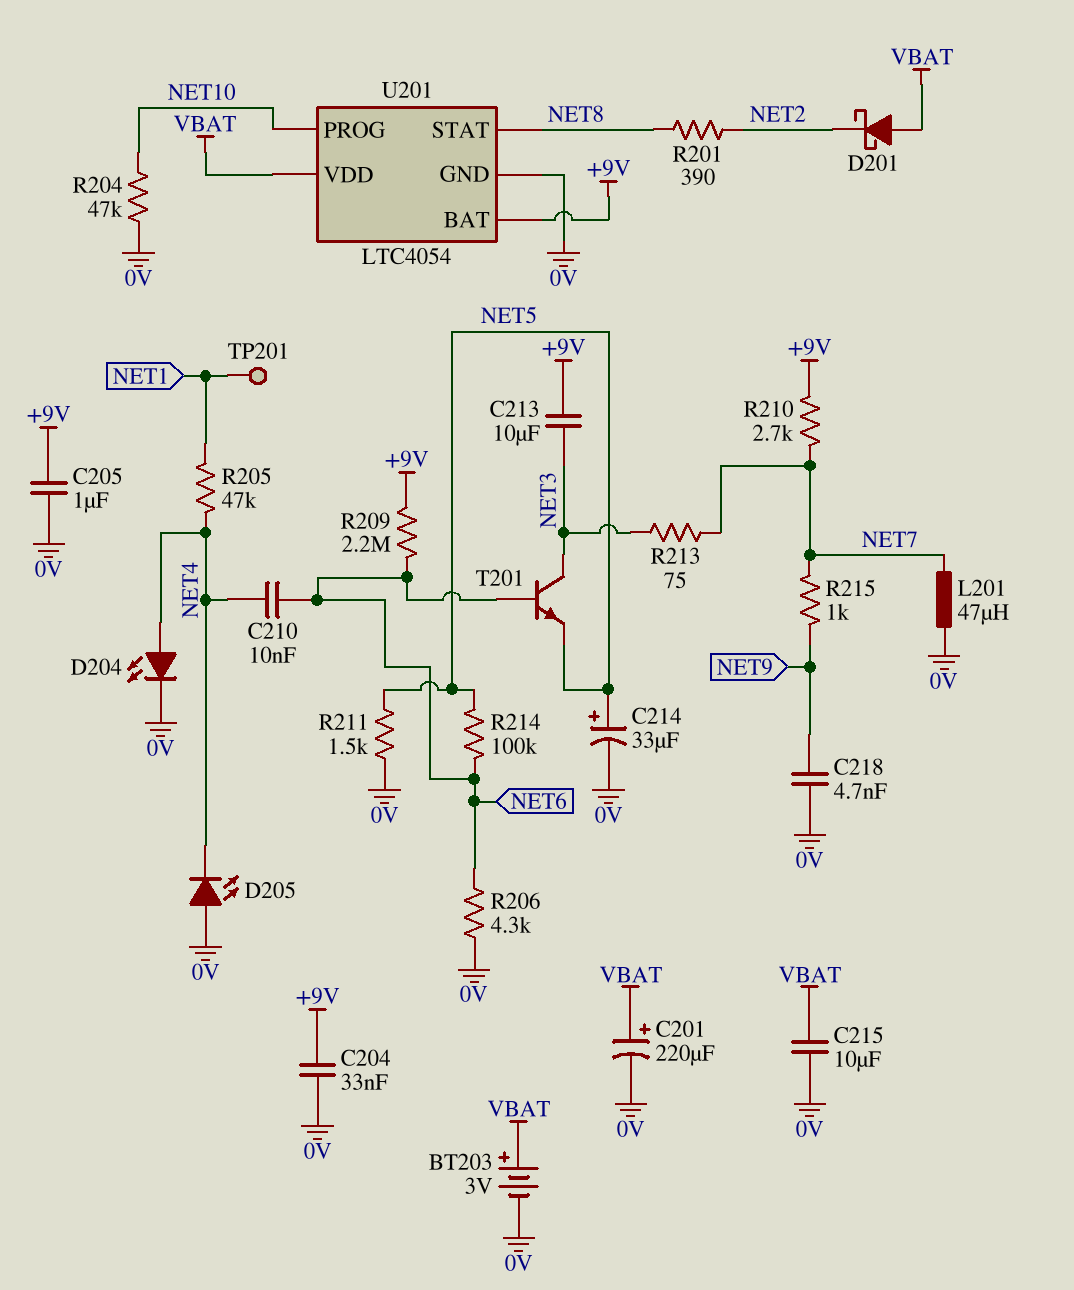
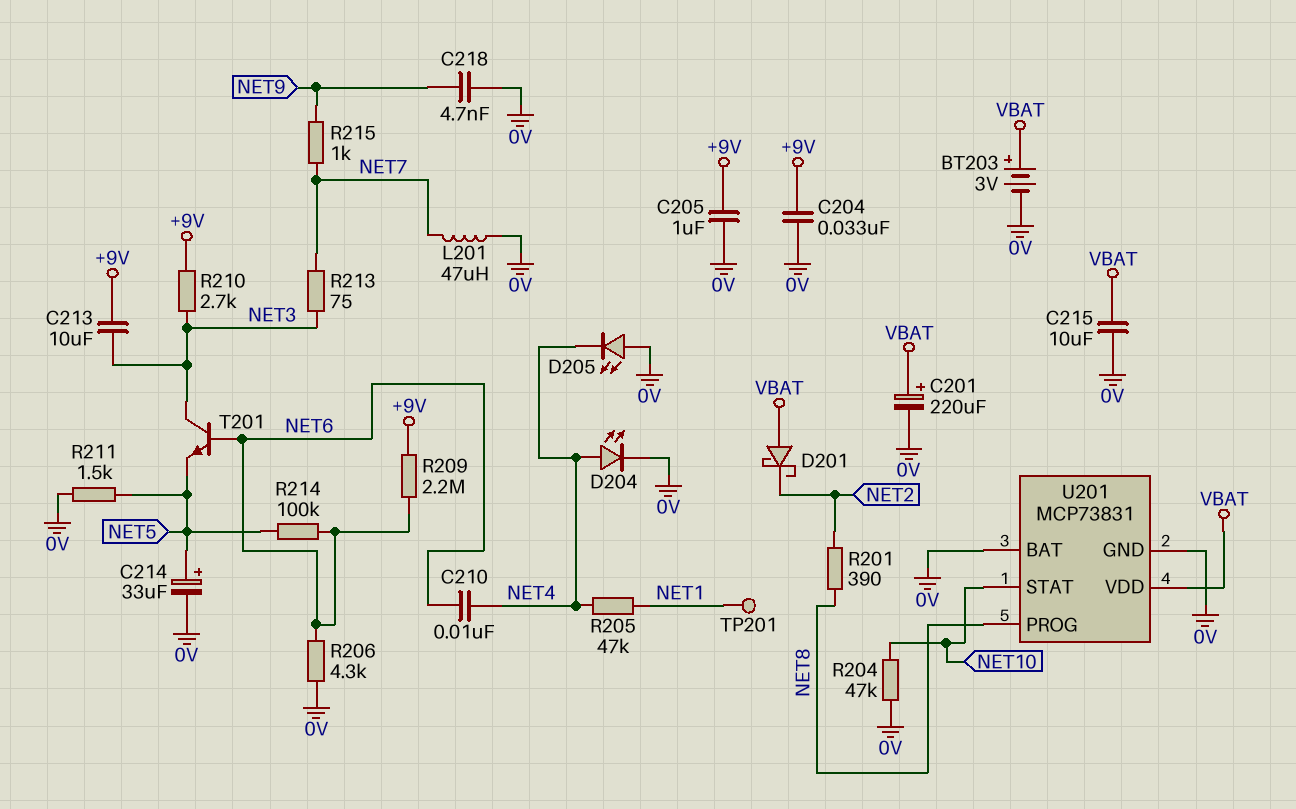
R210: 2.7k (+9V, NET7) -> 2.7k (+9V, NET3)
U201: LTC4054 -> MCP73831
U201 pin BAT: +9V -> 0V
U201 pin PROG: NET10 -> NET8
U201 pin STAT: NET8 -> NET10

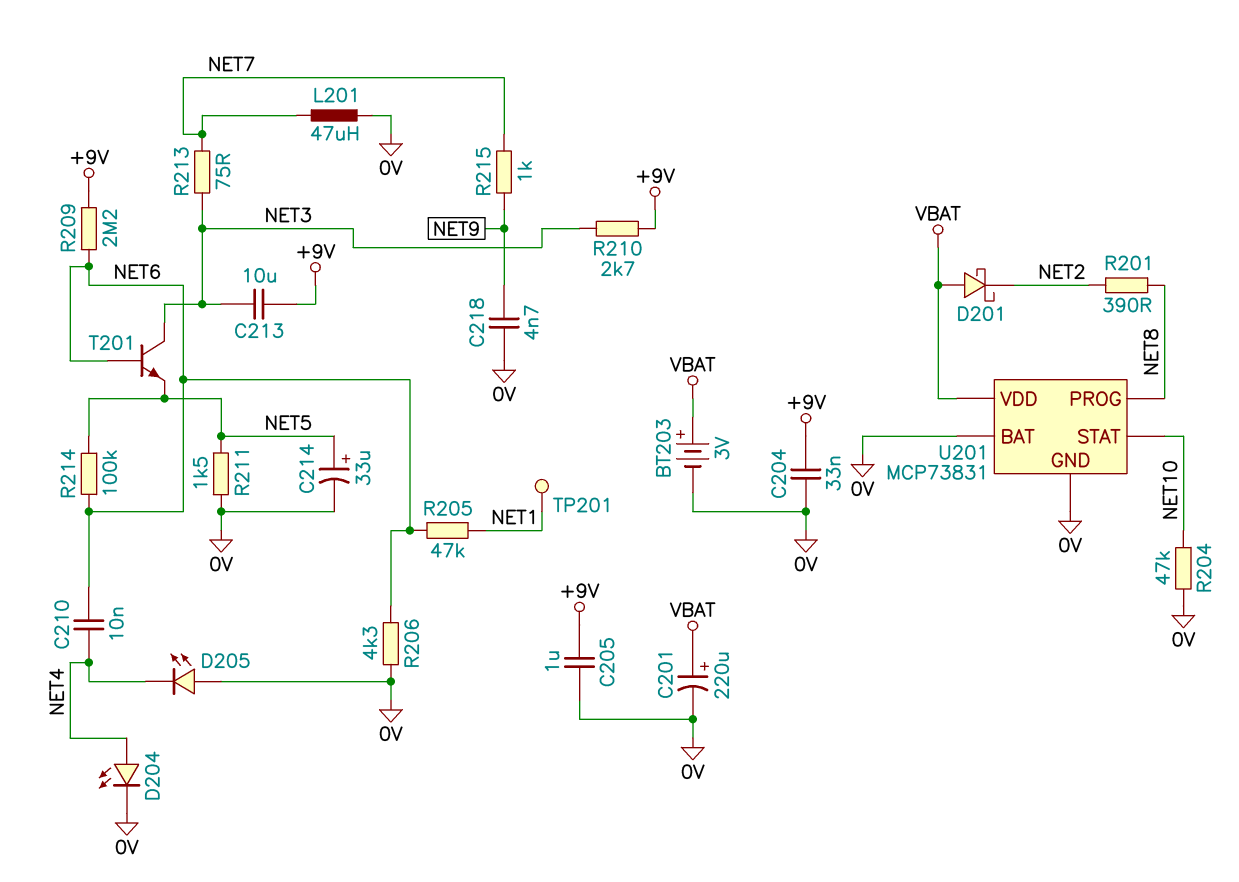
C215: 10uF (0V, VBAT) -> none
R205: 47k (NET1, NET4) -> 47k (NET1, NET6)

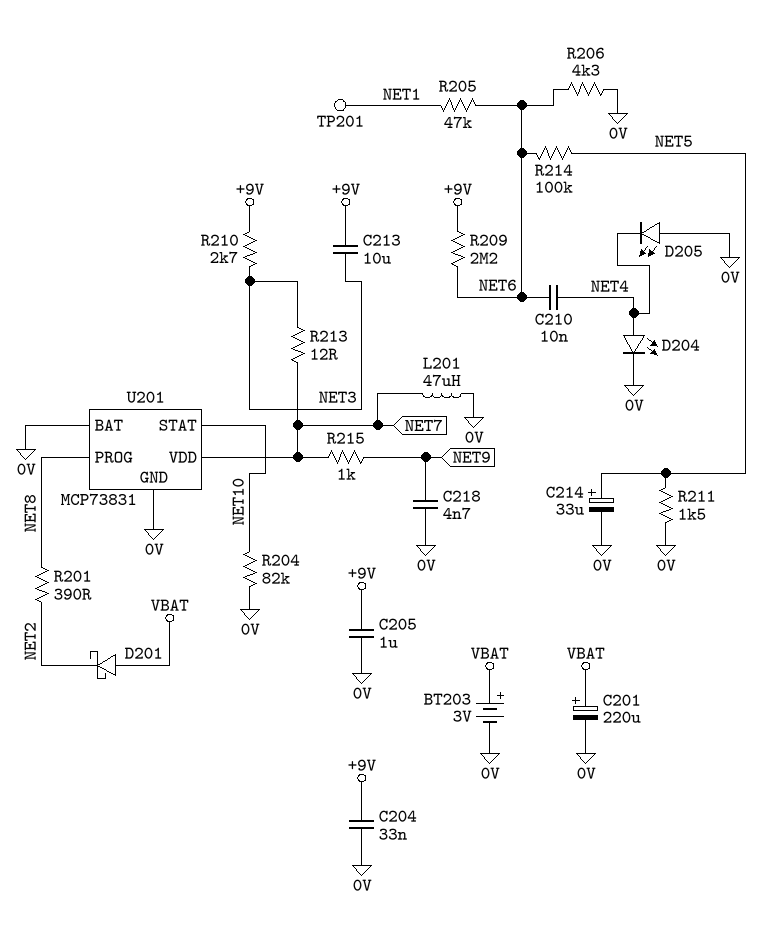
R204: 47k (0V, NET10) -> 82k (0V, NET10)
R213: 75 (NET3, NET7) -> 12 (NET3, NET7)
T201: NPN (B NET6, C NET3, E NET5) -> none
U201 pin VDD: VBAT -> NET7

